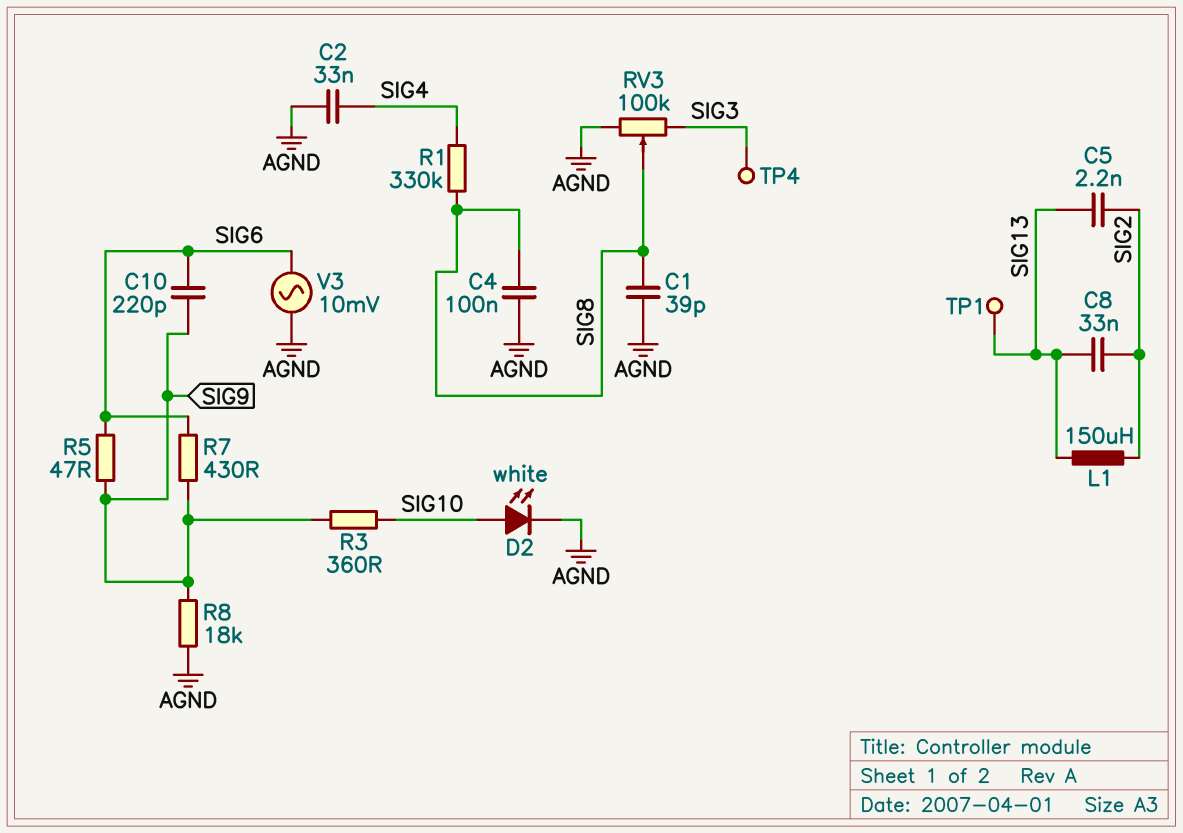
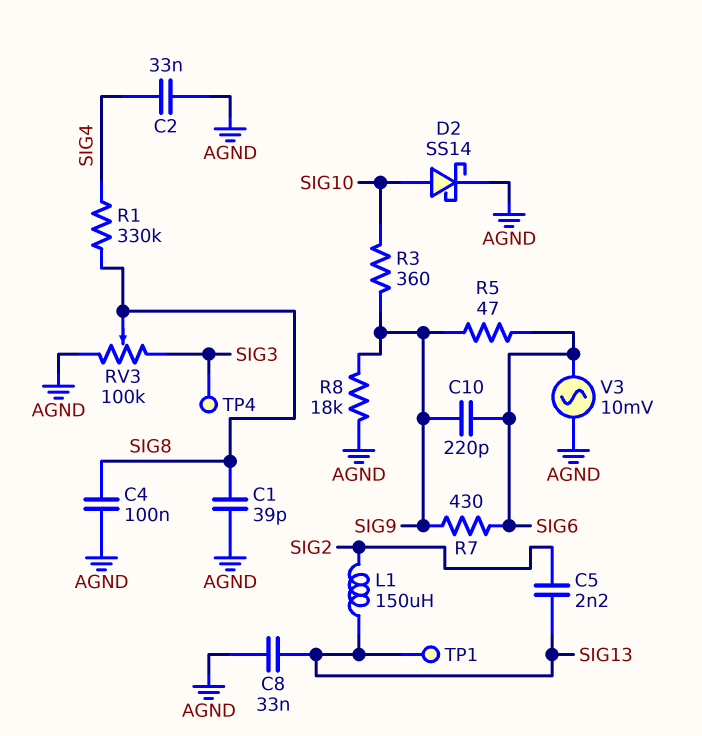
C8: 33nF (SIG2, SIG13) -> 33nF (AGND, SIG13)
D2: LED white (A SIG10, K AGND) -> schottky SS14 (A SIG10, K AGND)

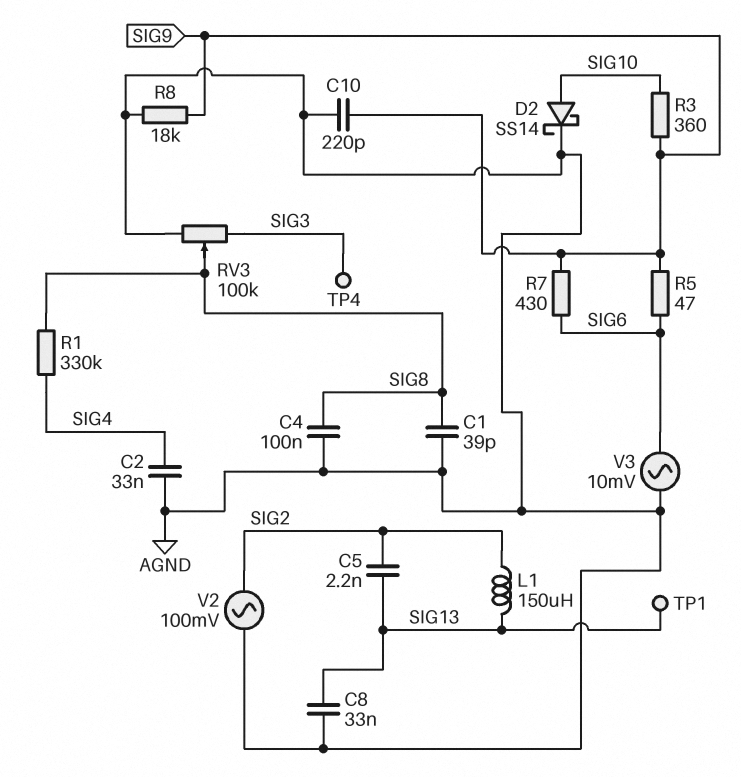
C10: 220pF (SIG6, SIG9) -> 220pF (AGND, SIG9)
V2: none -> AC 100mV (AGND, SIG2)

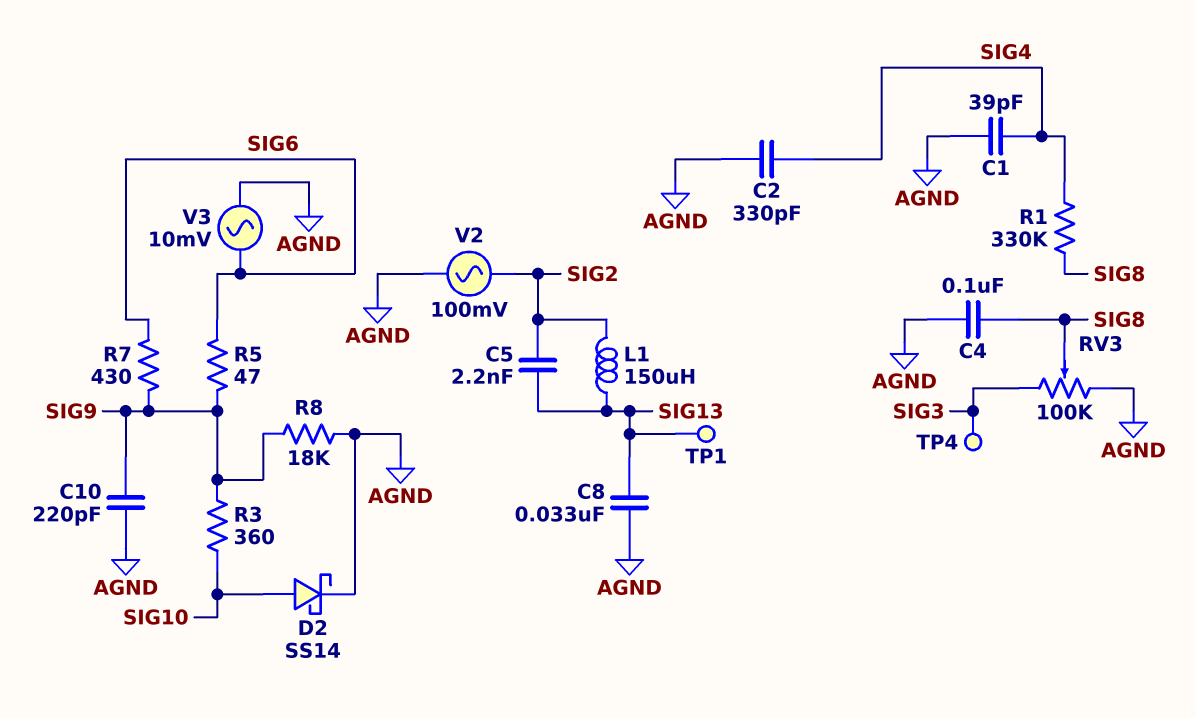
C1: 39pF (AGND, SIG8) -> 39pF (AGND, SIG4)
C2: 33nF (AGND, SIG4) -> 330pF (AGND, SIG4)

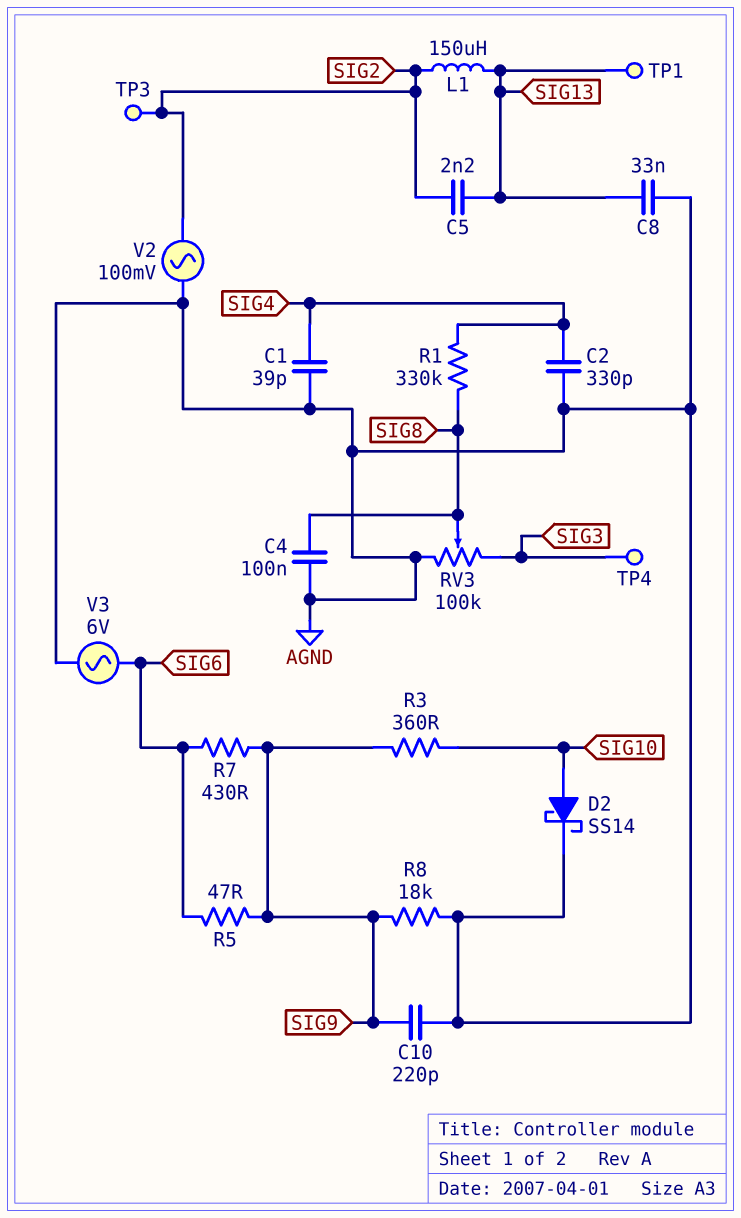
TP3: none -> test point (SIG2)
V3: AC 10mV (AGND, SIG6) -> AC 6V (AGND, SIG6)

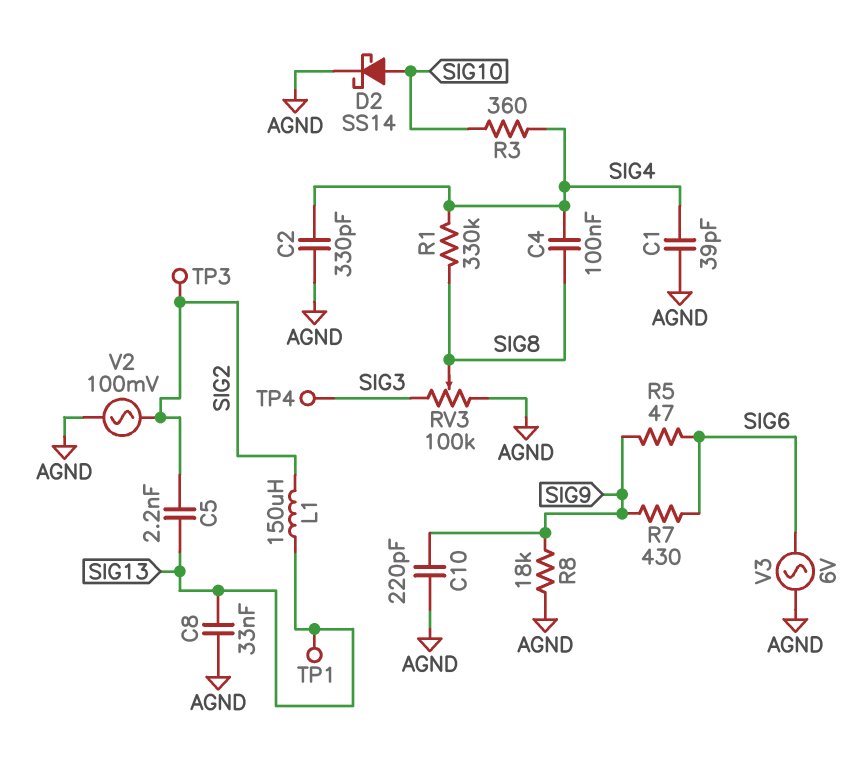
C4: 100nF (AGND, SIG8) -> 100nF (SIG4, SIG8)
R3: 360 (SIG9, SIG10) -> 360 (SIG4, SIG10)

